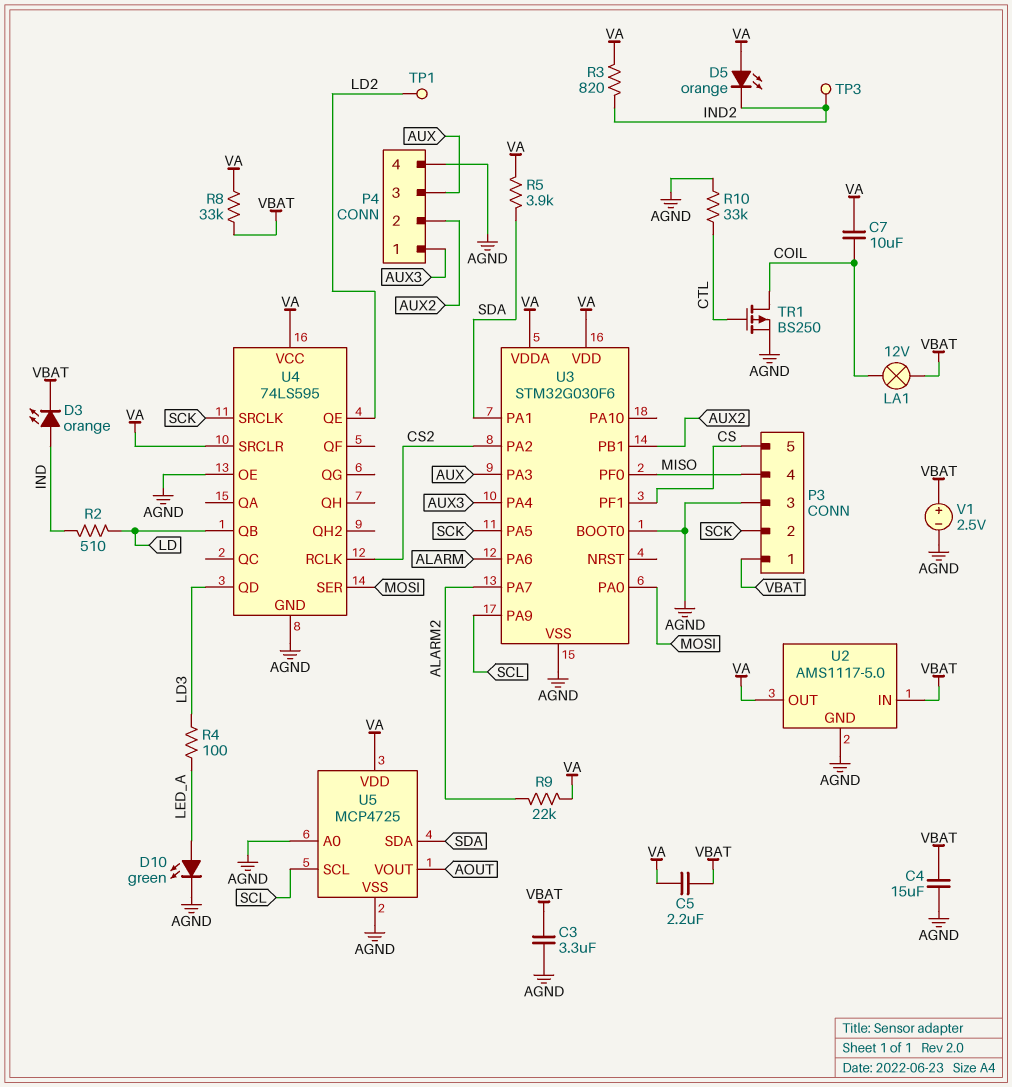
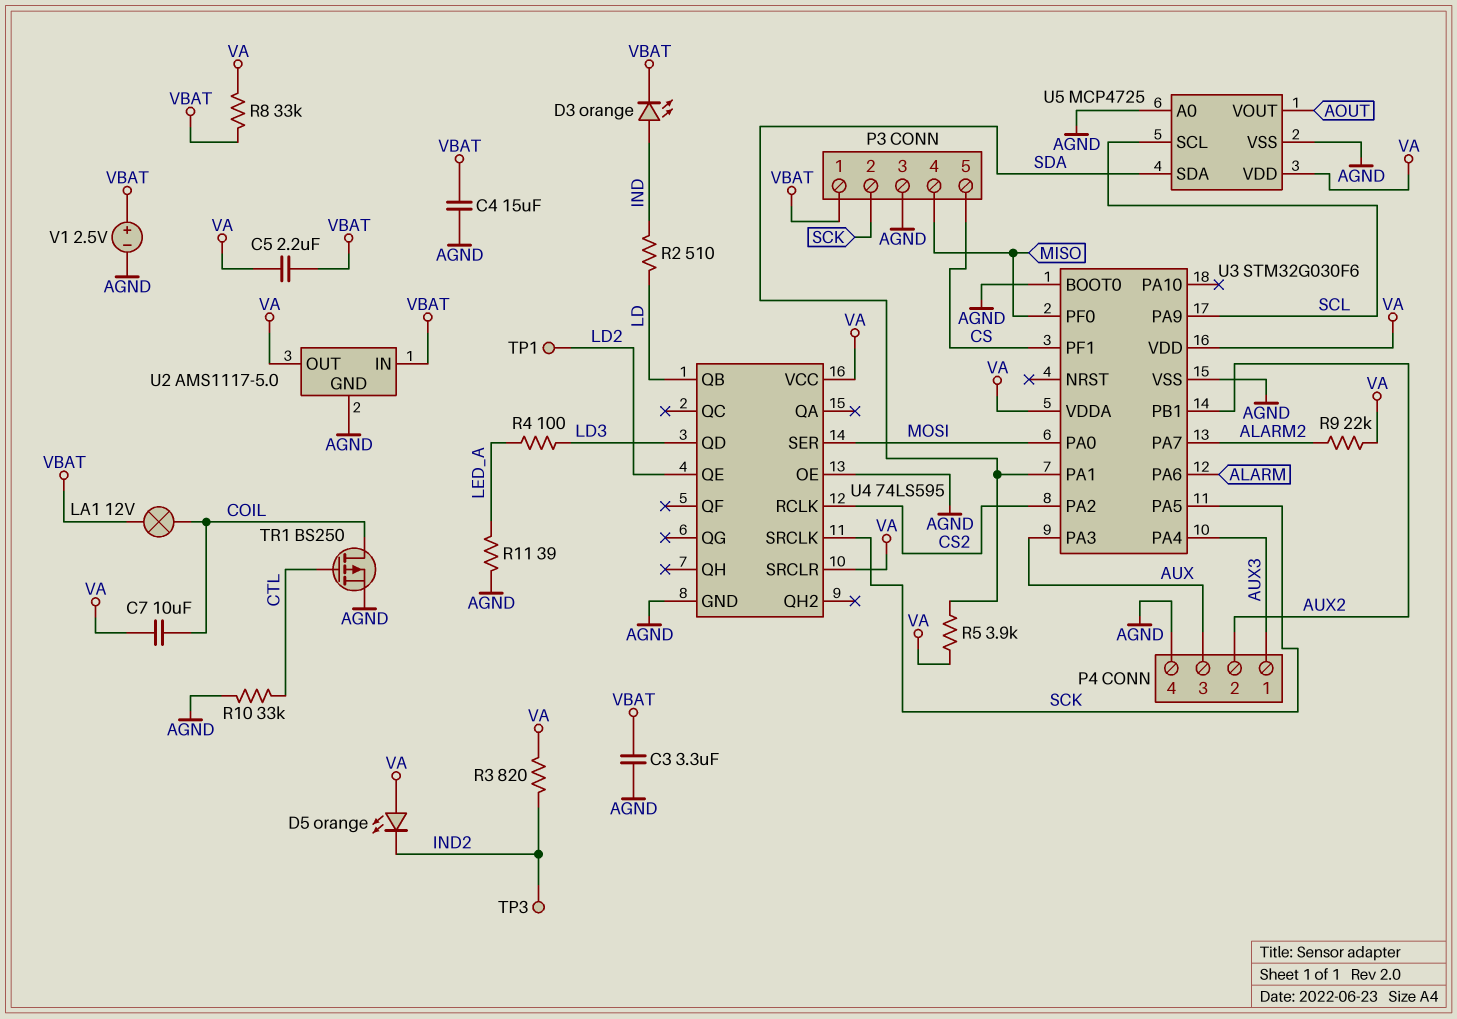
D10: LED green (A LED_A, K AGND) -> none
R11: none -> 39 (AGND, LED_A)

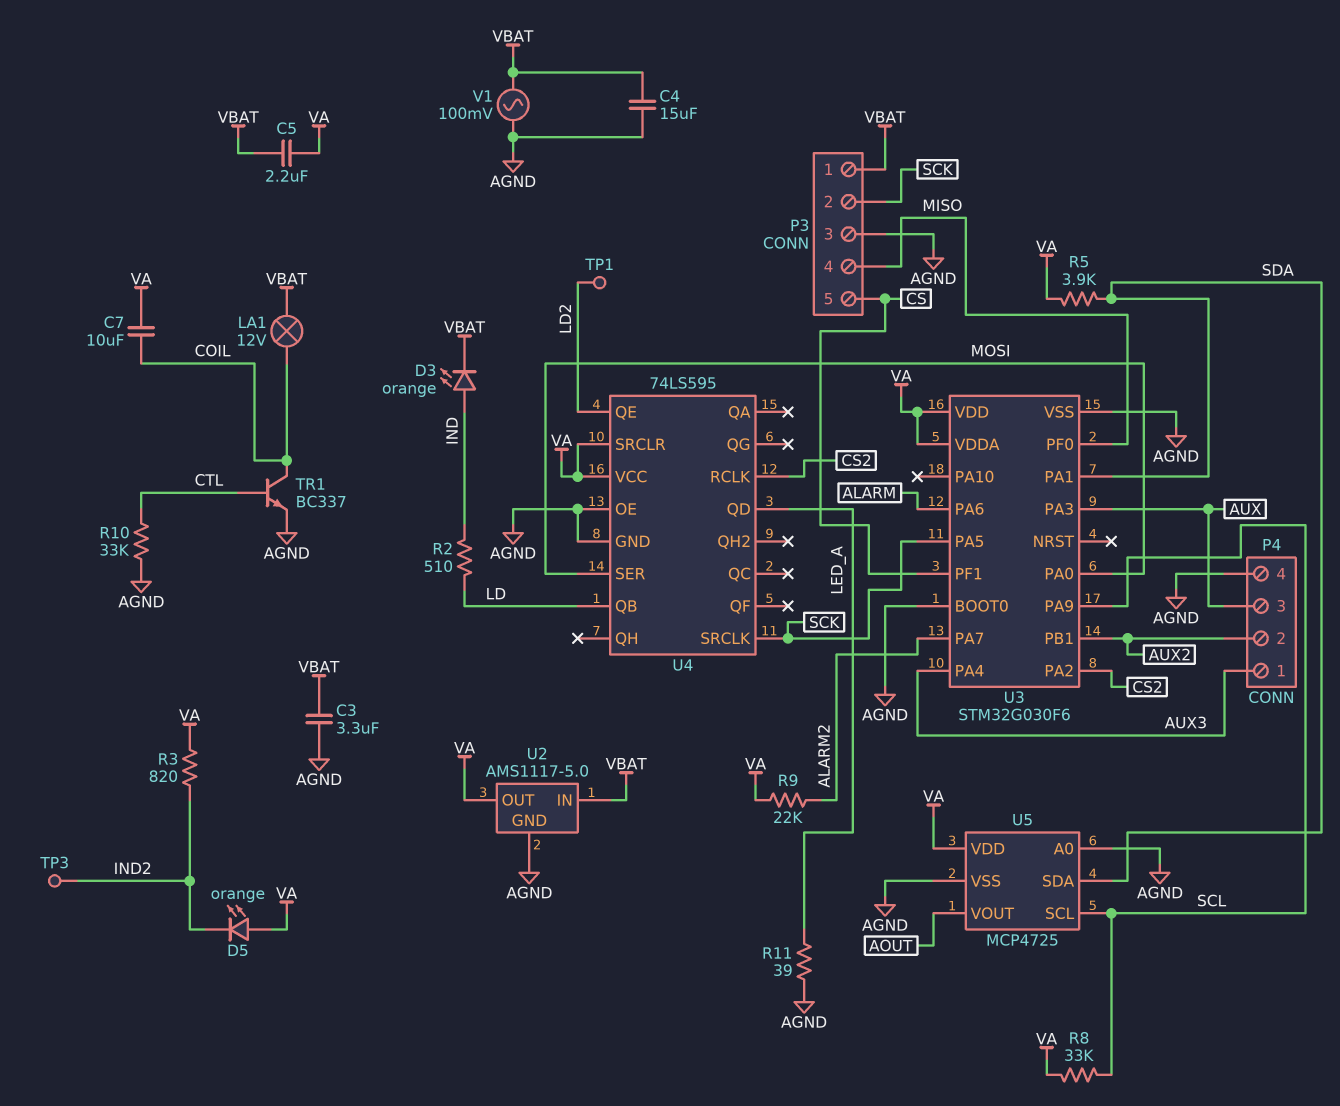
R4: 100 (LD3, LED_A) -> none
R8: 33k (VA, VBAT) -> 33k (SCL, VA)
TR1: PMOS BS250 (G CTL, D COIL, S AGND) -> NPN BC337 (B CTL, C COIL, E AGND)
U4 pin QD: LD3 -> LED_A
V1: 2.5V (plus VBAT, minus AGND) -> AC 100mV (AGND, VBAT)

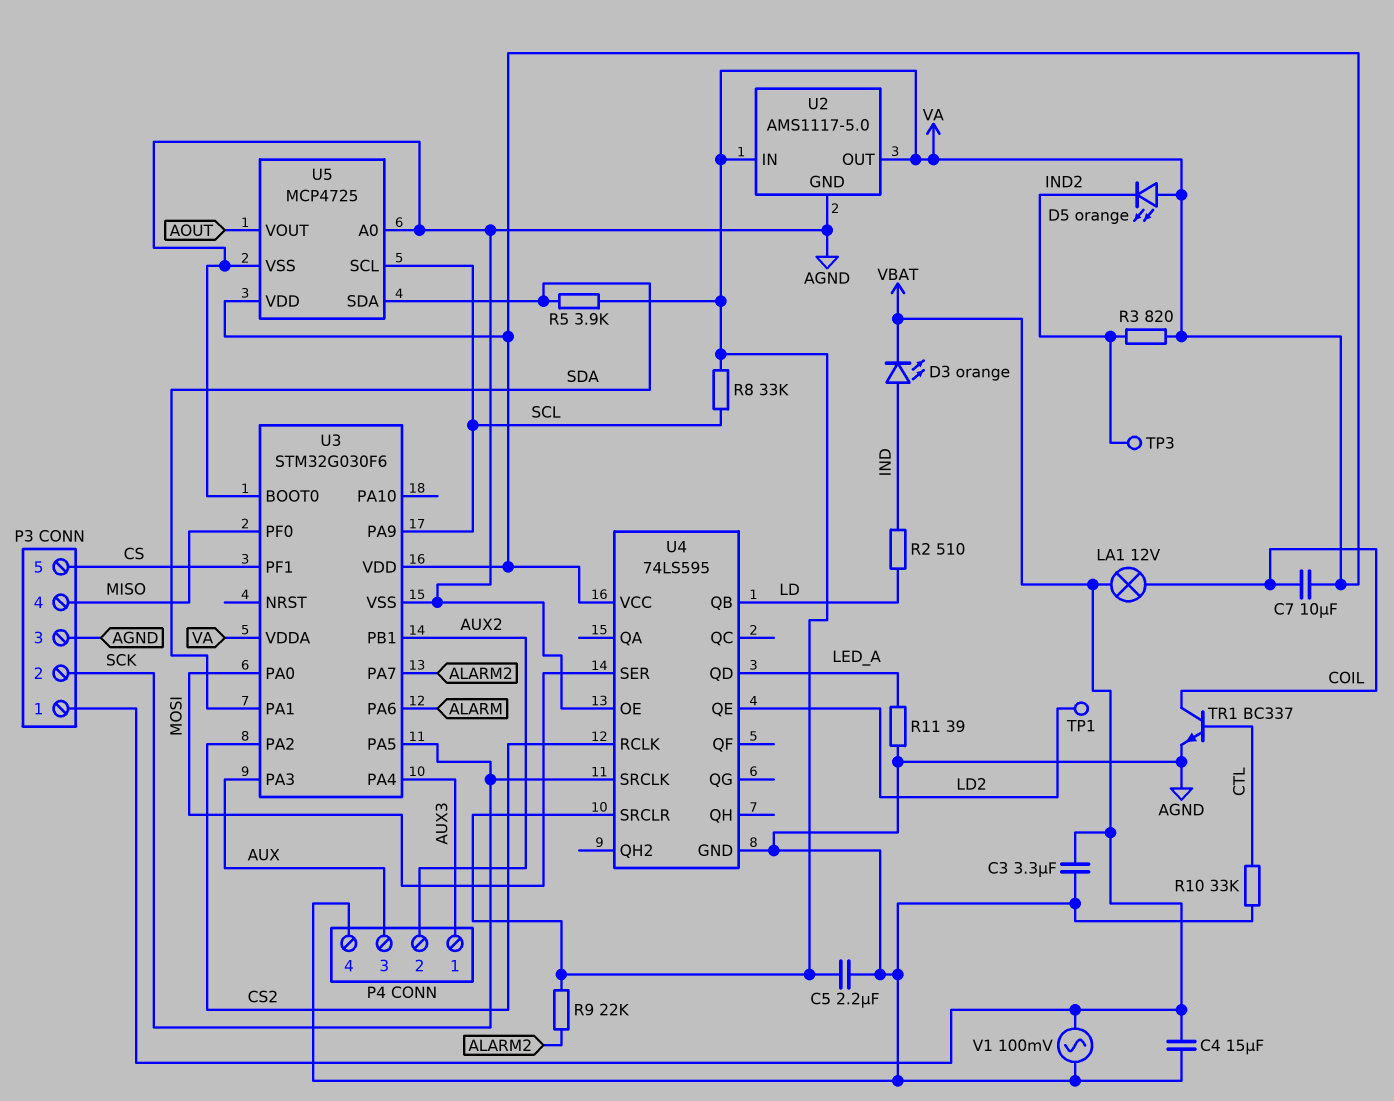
C5: 2.2uF (VA, VBAT) -> 2.2uF (AGND, VA)
U2 pin IN: VBAT -> VA

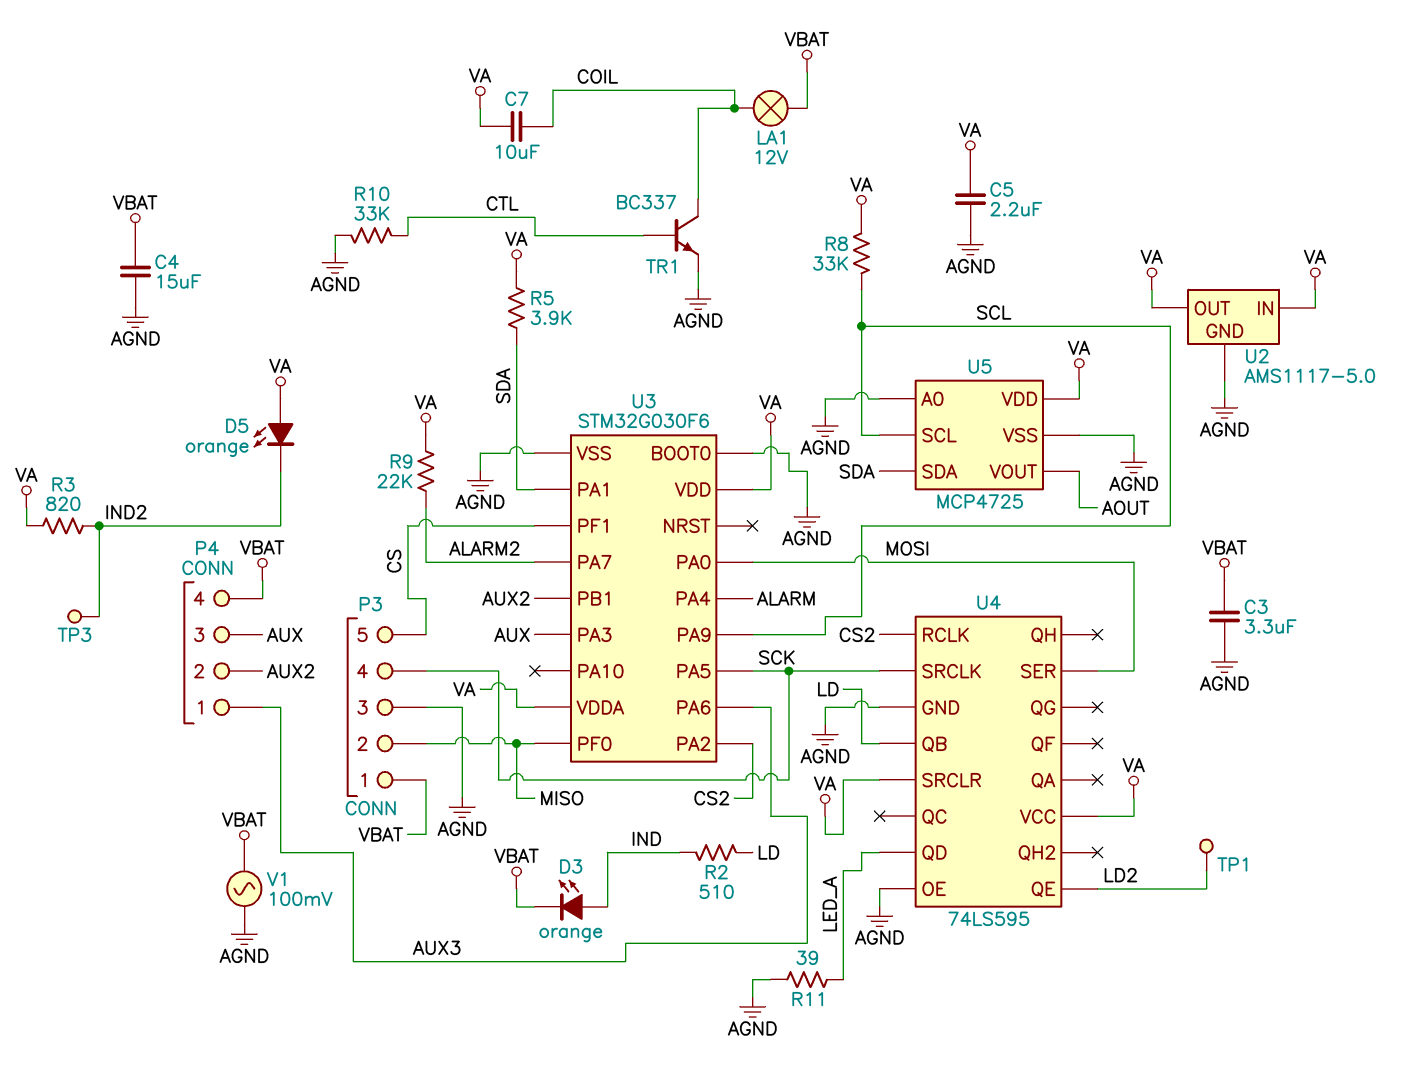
P3 pin 2: SCK -> MISO
P3 pin 4: MISO -> SCK
P4 pin 4: AGND -> VBAT
U3 pin PA4: AUX3 -> ALARM
U3 pin PA6: ALARM -> AUX3

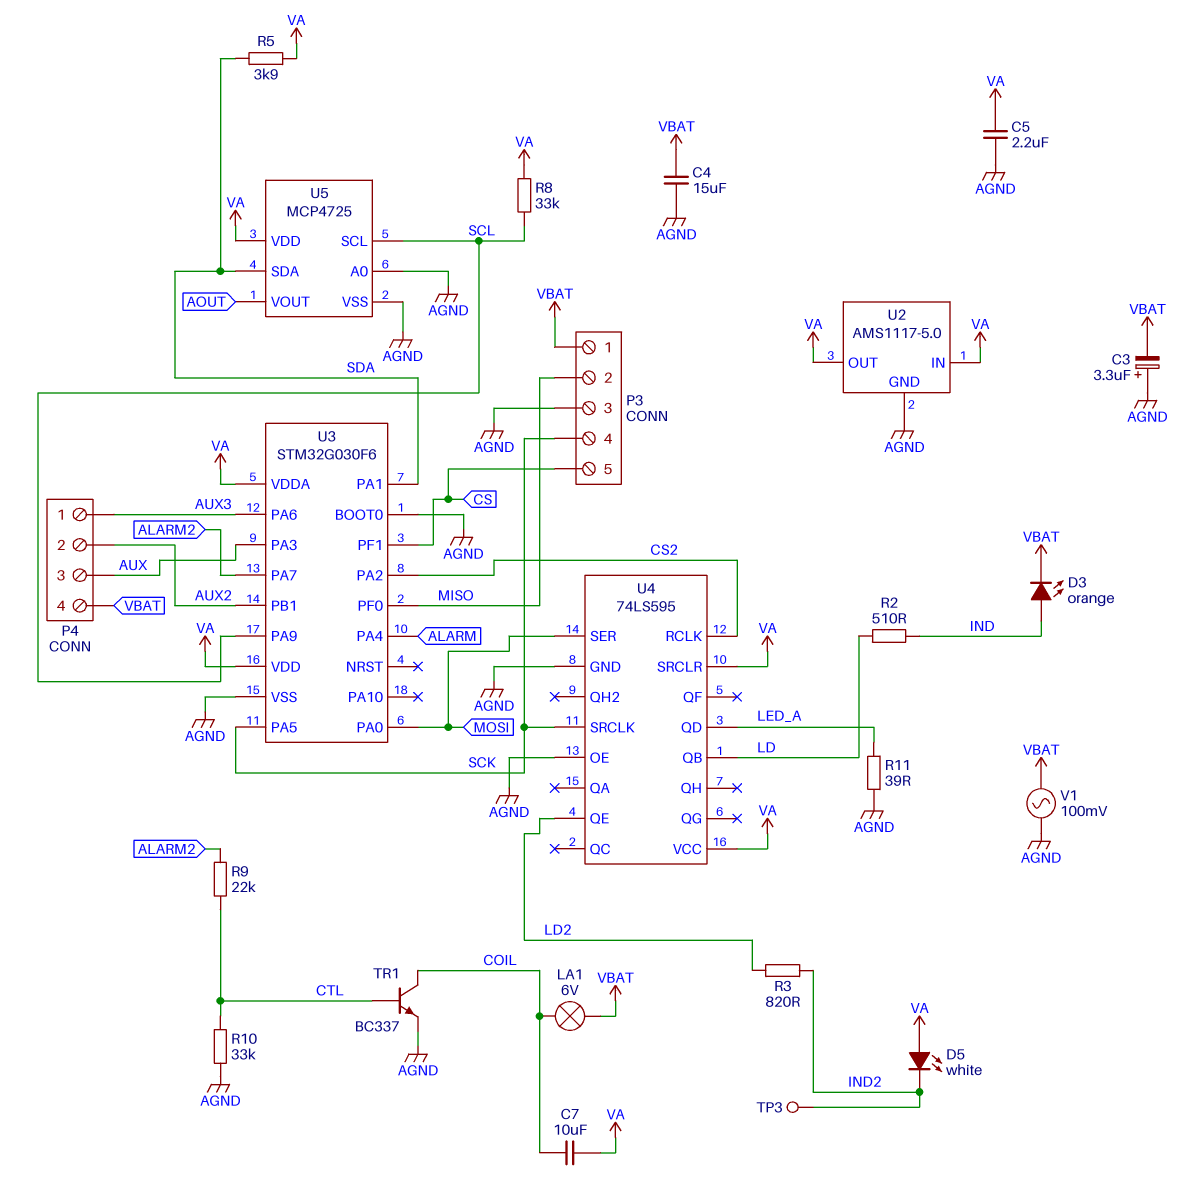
C3: 3.3uF (AGND, VBAT) -> 3.3uF (plus AGND, minus VBAT)
D5: LED orange (A VA, K IND2) -> LED white (A VA, K IND2)
LA1: lamp 12V (COIL, VBAT) -> lamp 6V (COIL, VBAT)
R3: 820 (IND2, VA) -> 820 (IND2, LD2)
R9: 22k (ALARM2, VA) -> 22k (ALARM2, CTL)
TP1: test point (LD2) -> none

